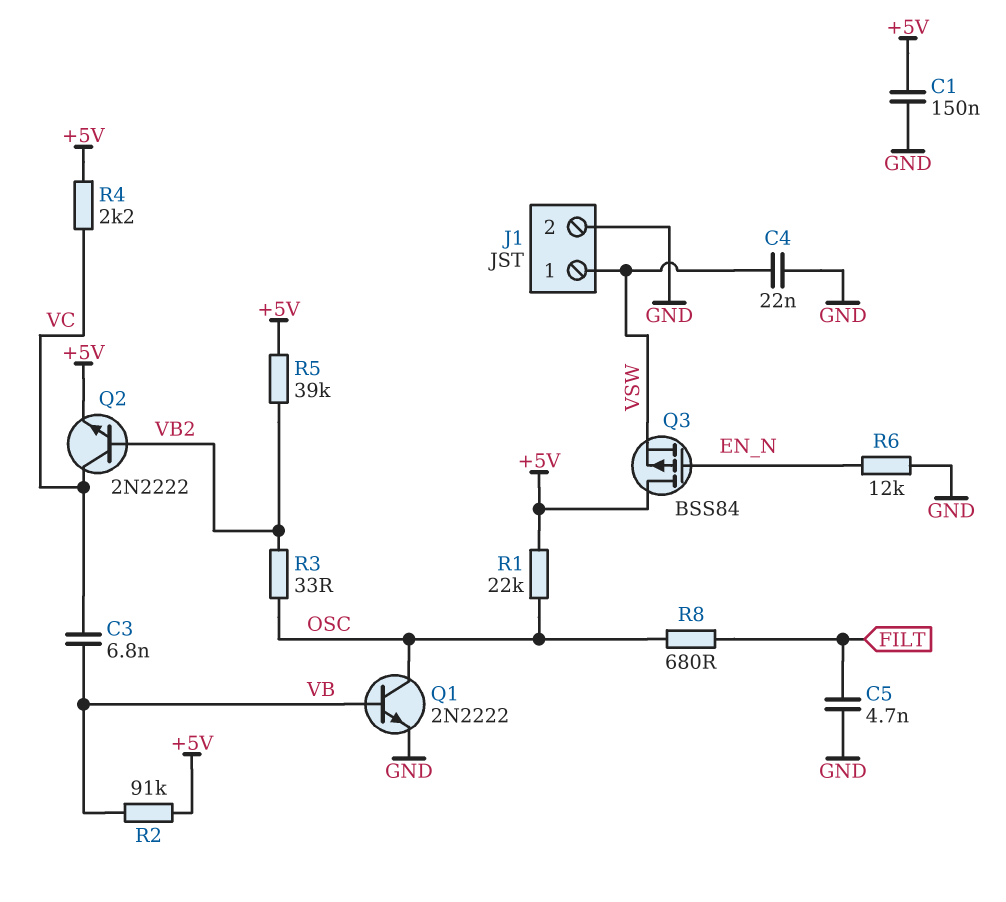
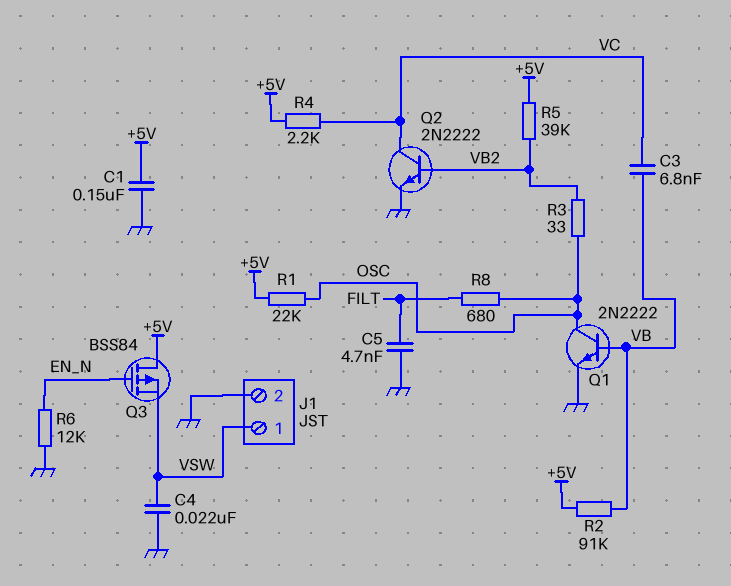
Q2: NPN 2N2222 (B VB2, C VC, E +5V) -> NPN 2N2222 (B VB2, C VC, E GND)

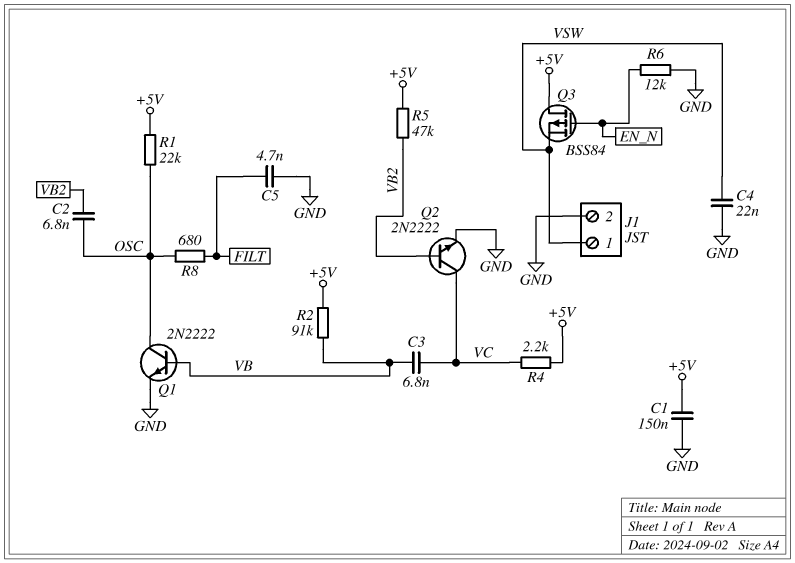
C2: none -> 6.8nF (OSC, VB2)
R3: 33 (OSC, VB2) -> none
R5: 39k (+5V, VB2) -> 47k (+5V, VB2)

